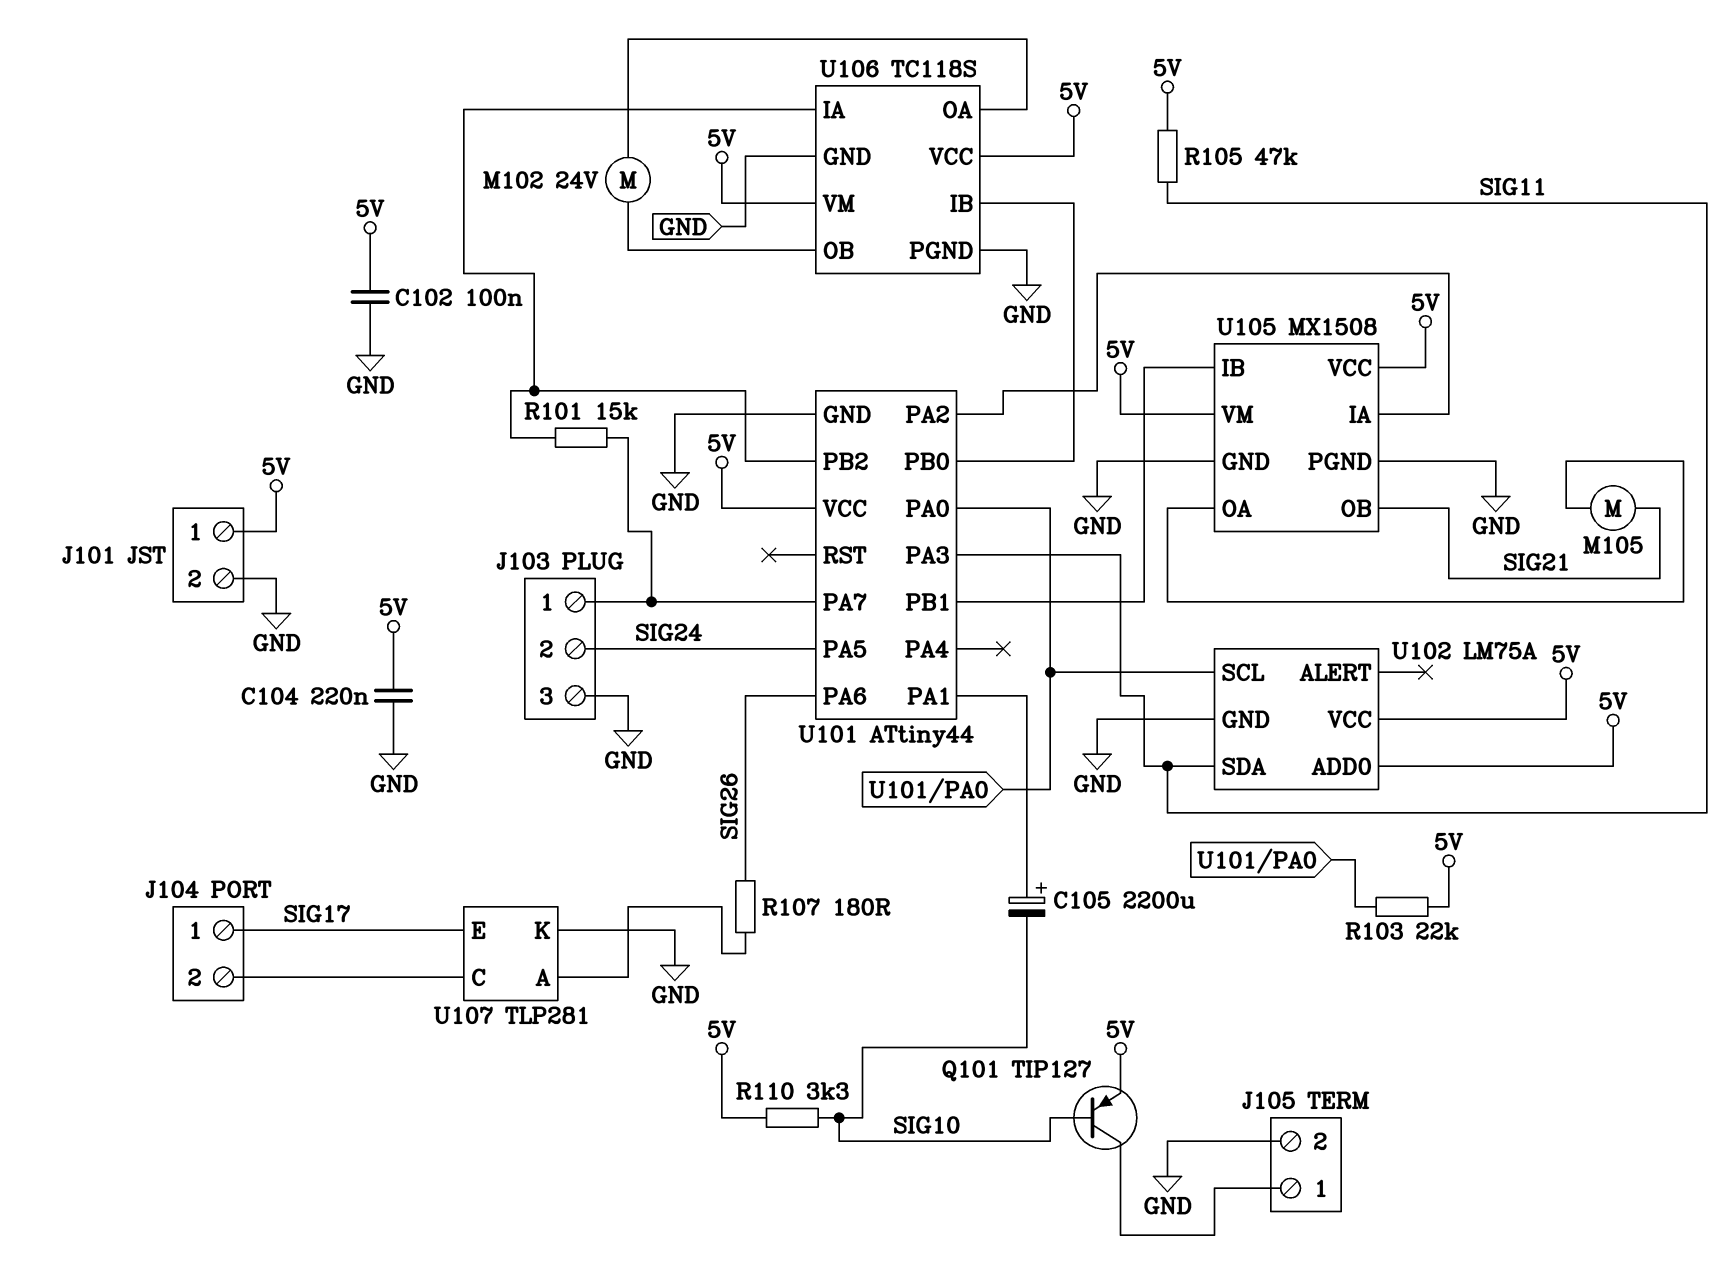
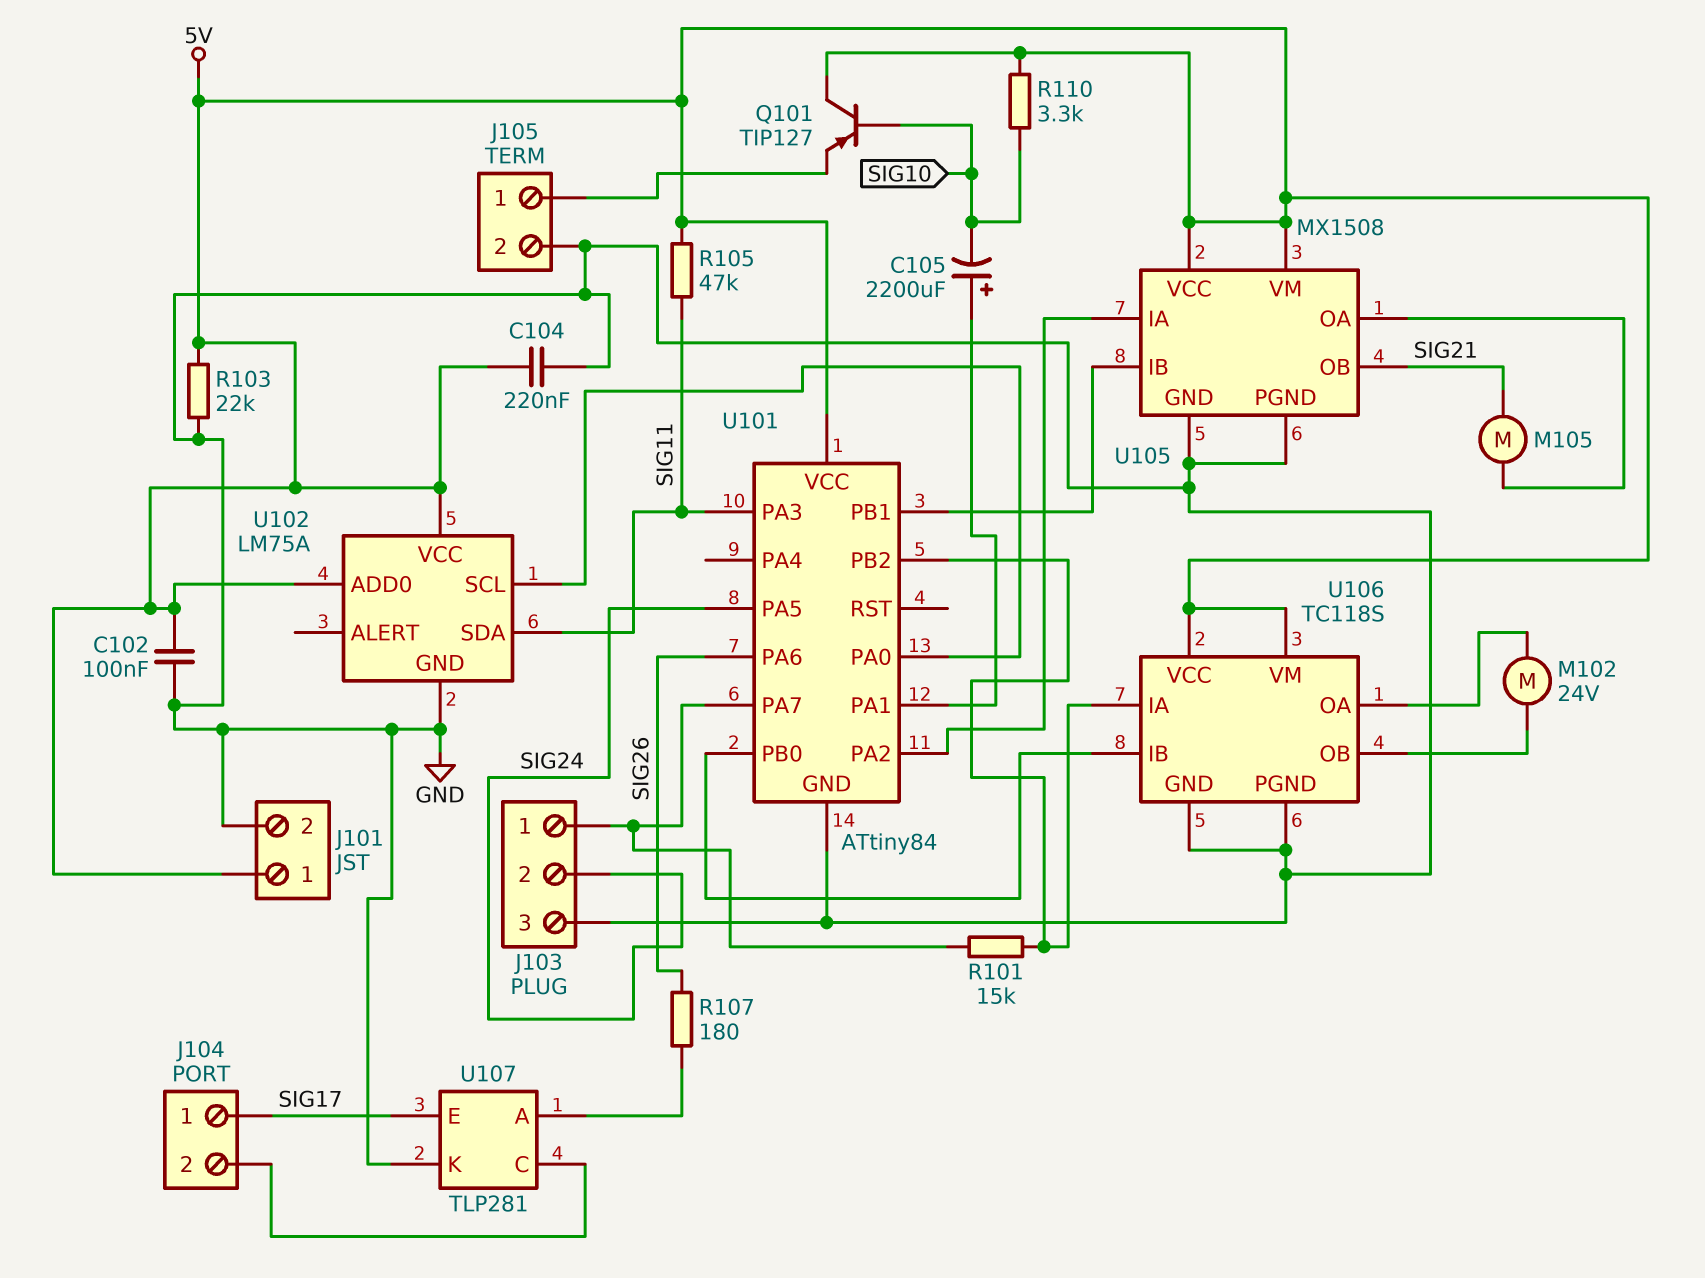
Q101: PNP TIP127 (B SIG10, C J105/1, E 5V) -> PNP TIP127 (B SIG10, C 5V, E J105/1)
R103: 22k (5V, U101/PA0) -> 22k (5V, GND)
U101: ATtiny44 -> ATtiny84

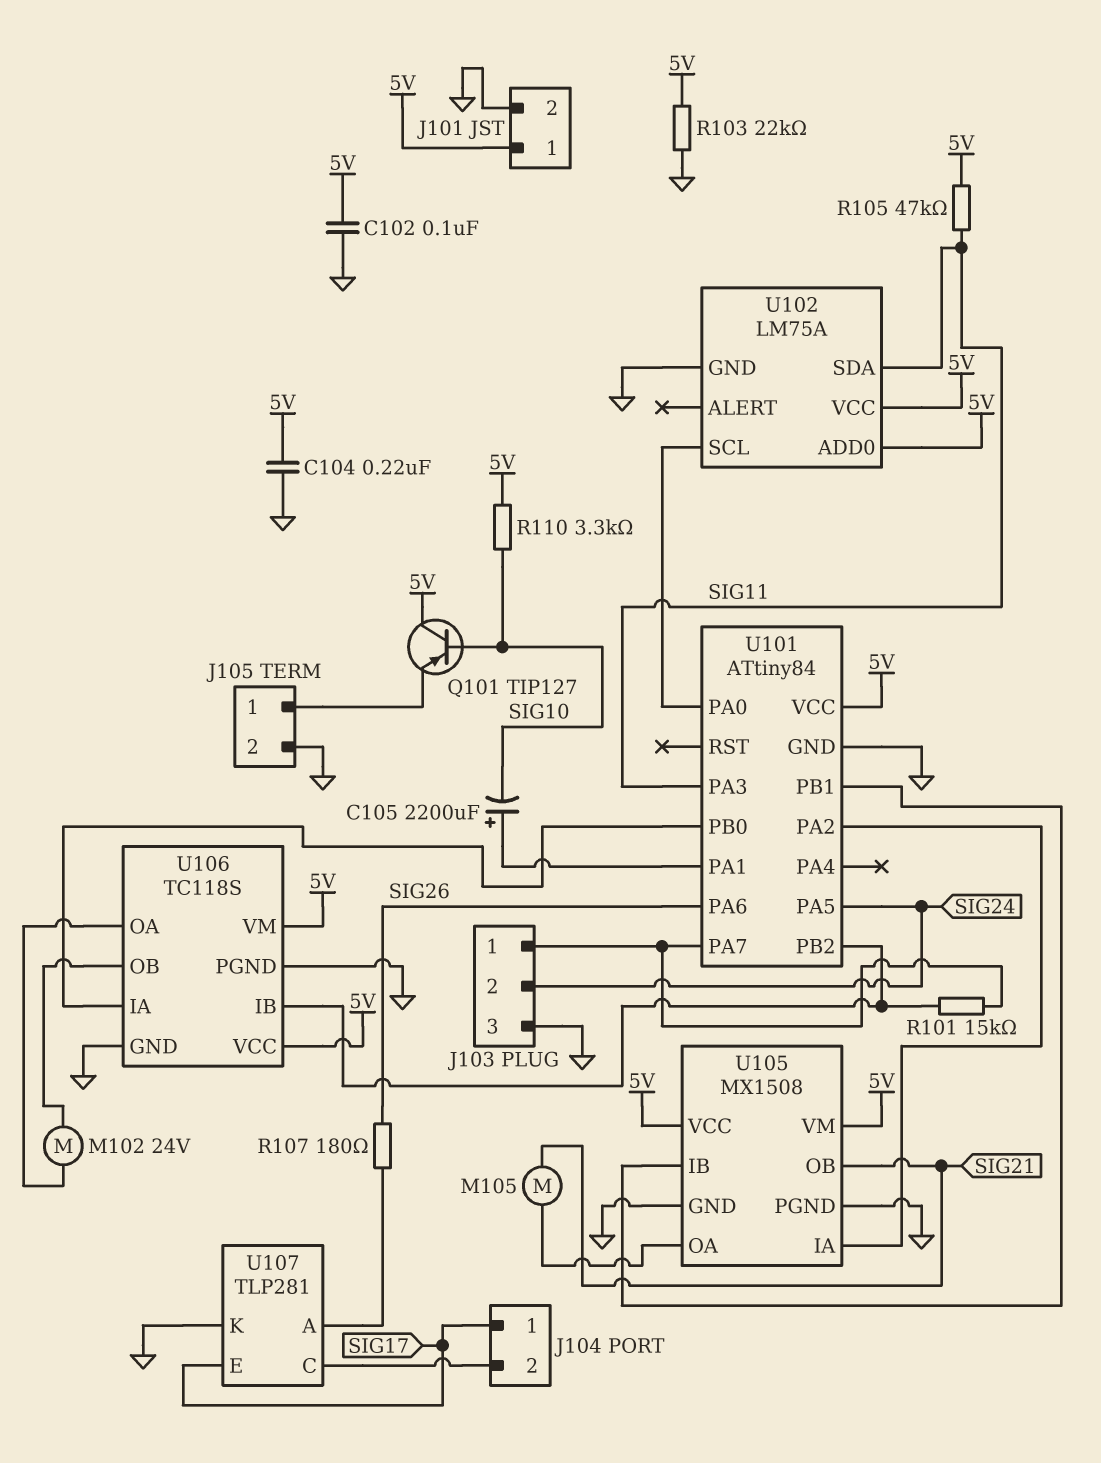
U106 pin IA: U101/PB2 -> U101/PB0
U106 pin IB: U101/PB0 -> U101/PB2

